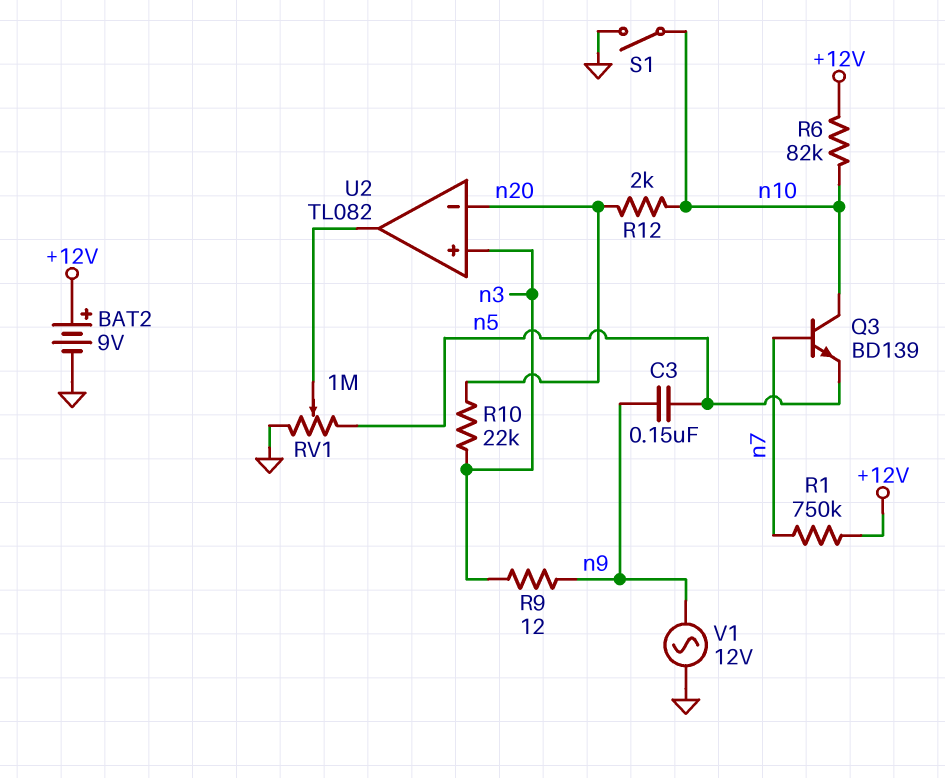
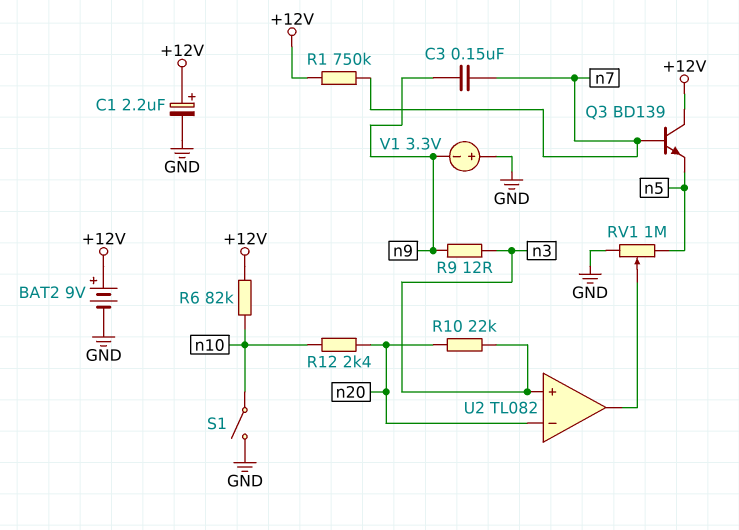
C1: none -> 2.2uF (plus +12V, minus GND)
C3: 150nF (n5, n9) -> 150nF (n7, n9)
Q3: NPN BD139 (B n7, C n10, E n5) -> NPN BD139 (B n7, C +12V, E n5)
R12: 2k (n10, n20) -> 2.4k (n10, n20)
V1: AC 12V (GND, n9) -> 3.3V (plus GND, minus n9)

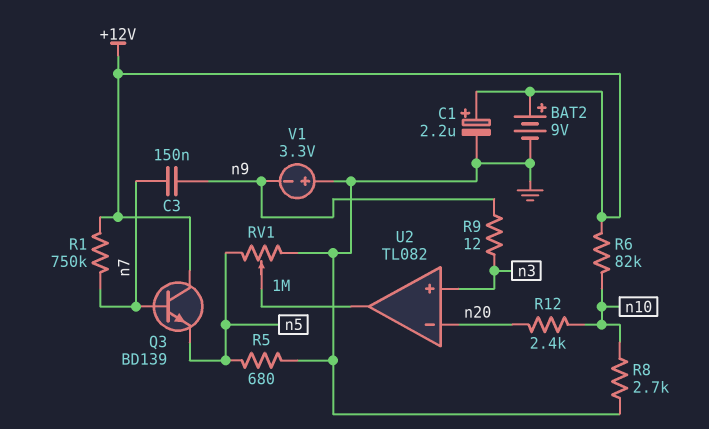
R5: none -> 680 (GND, n5)
R8: none -> 2.7k (GND, n10)
R10: 22k (n3, n20) -> none
S1: switch (GND, n10) -> none

